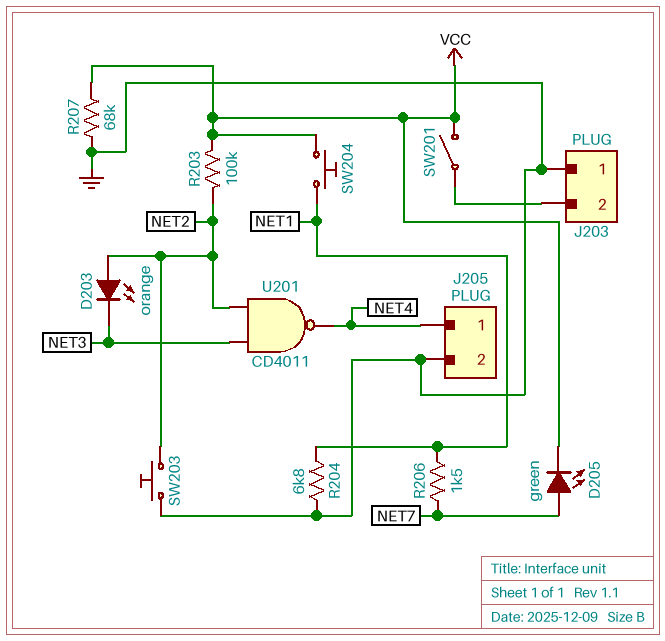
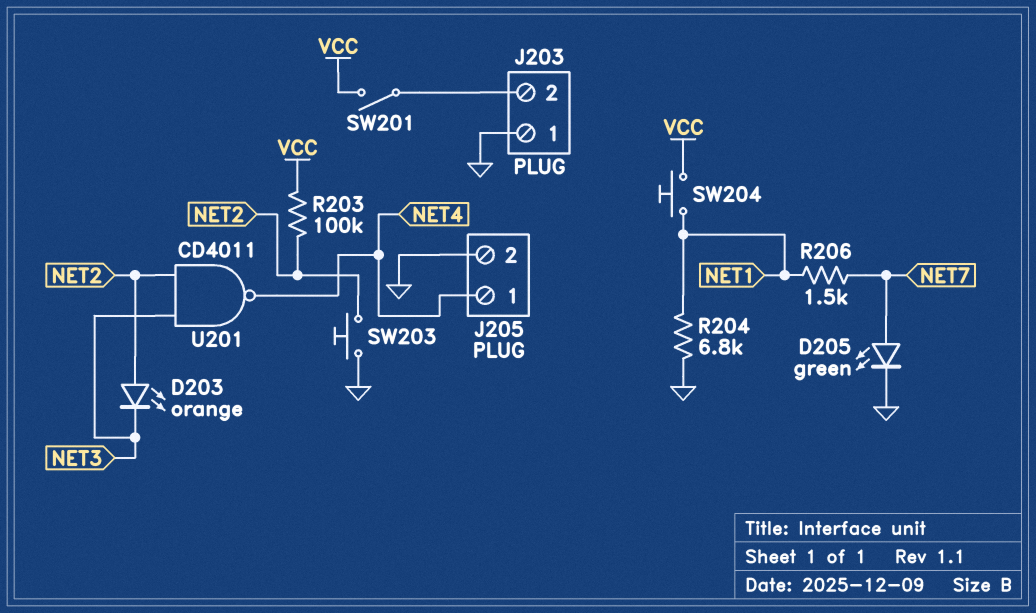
D205: LED green (A NET7, K VCC) -> LED green (A NET7, K GND)
R207: 68k (GND, VCC) -> none

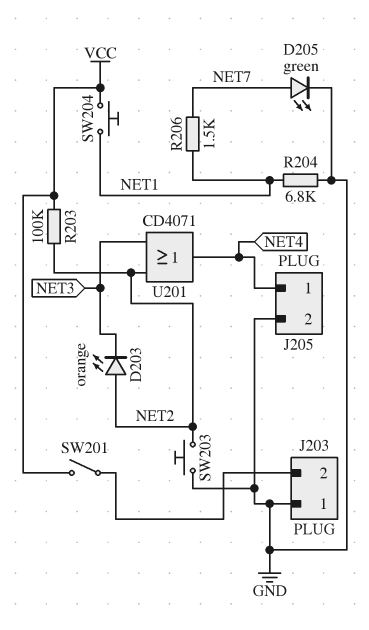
U201: NAND CD4011 (in NET2, in NET3, out NET4) -> OR CD4071 (in NET2, in NET3, out NET4)

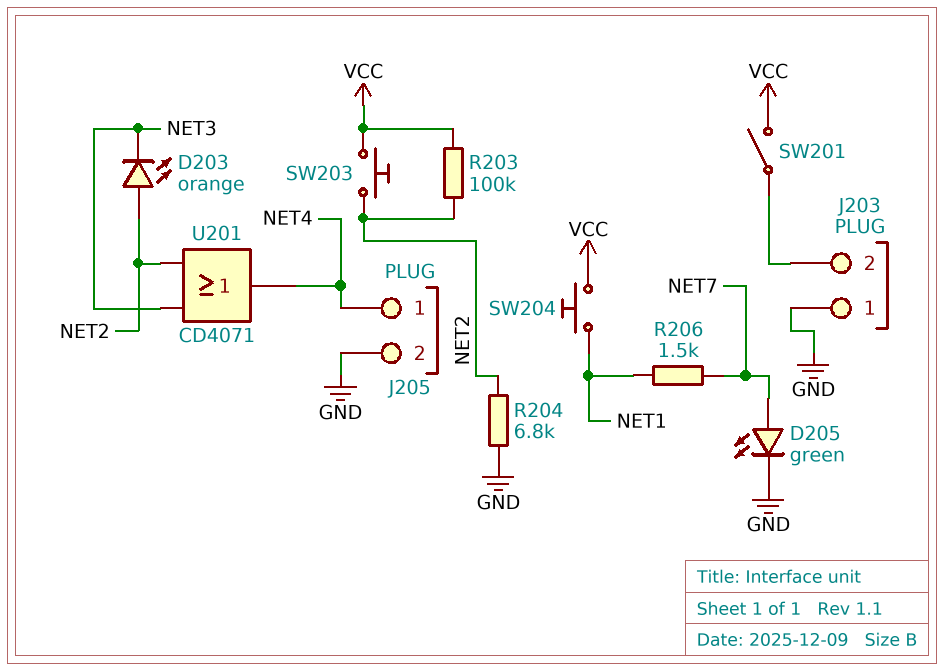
R204: 6.8k (GND, NET1) -> 6.8k (GND, NET2)
SW203: button (GND, NET2) -> button (NET2, VCC)

